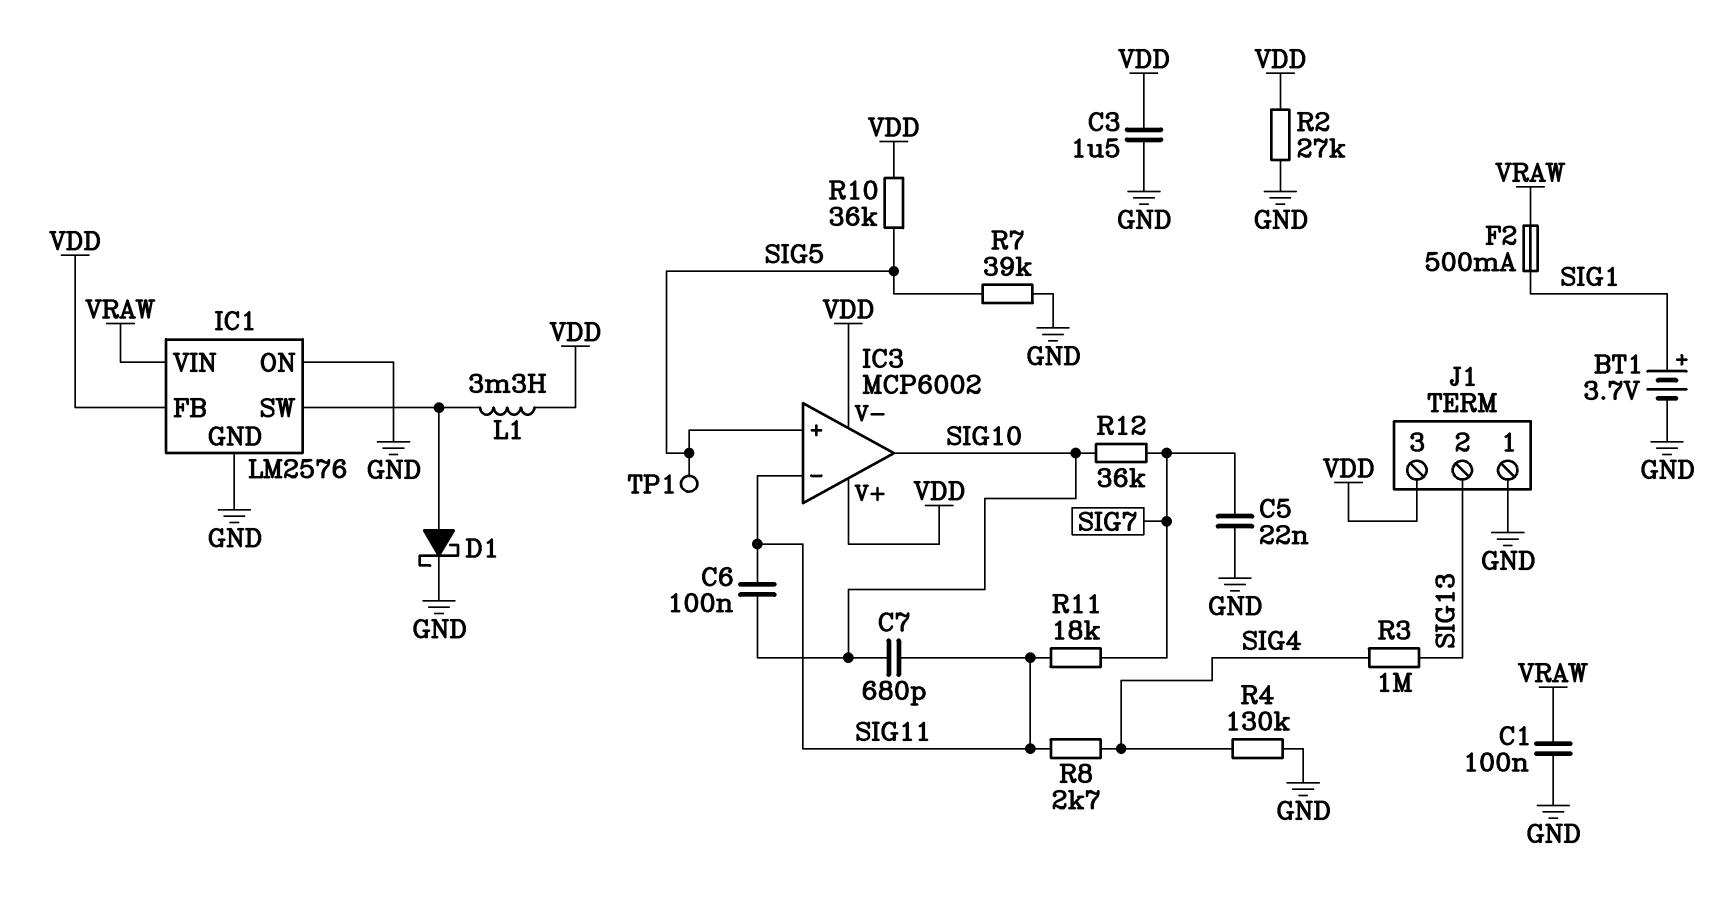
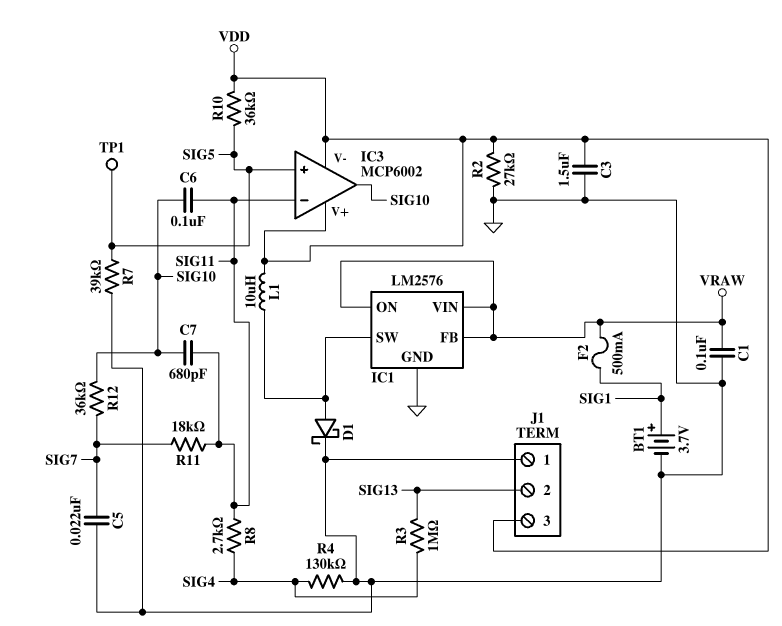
IC1 pin FB: VDD -> VRAW
IC1 pin ON: GND -> VRAW
L1: 3.3mH (IC1/SW, VDD) -> 10uH (IC1/SW, VDD)

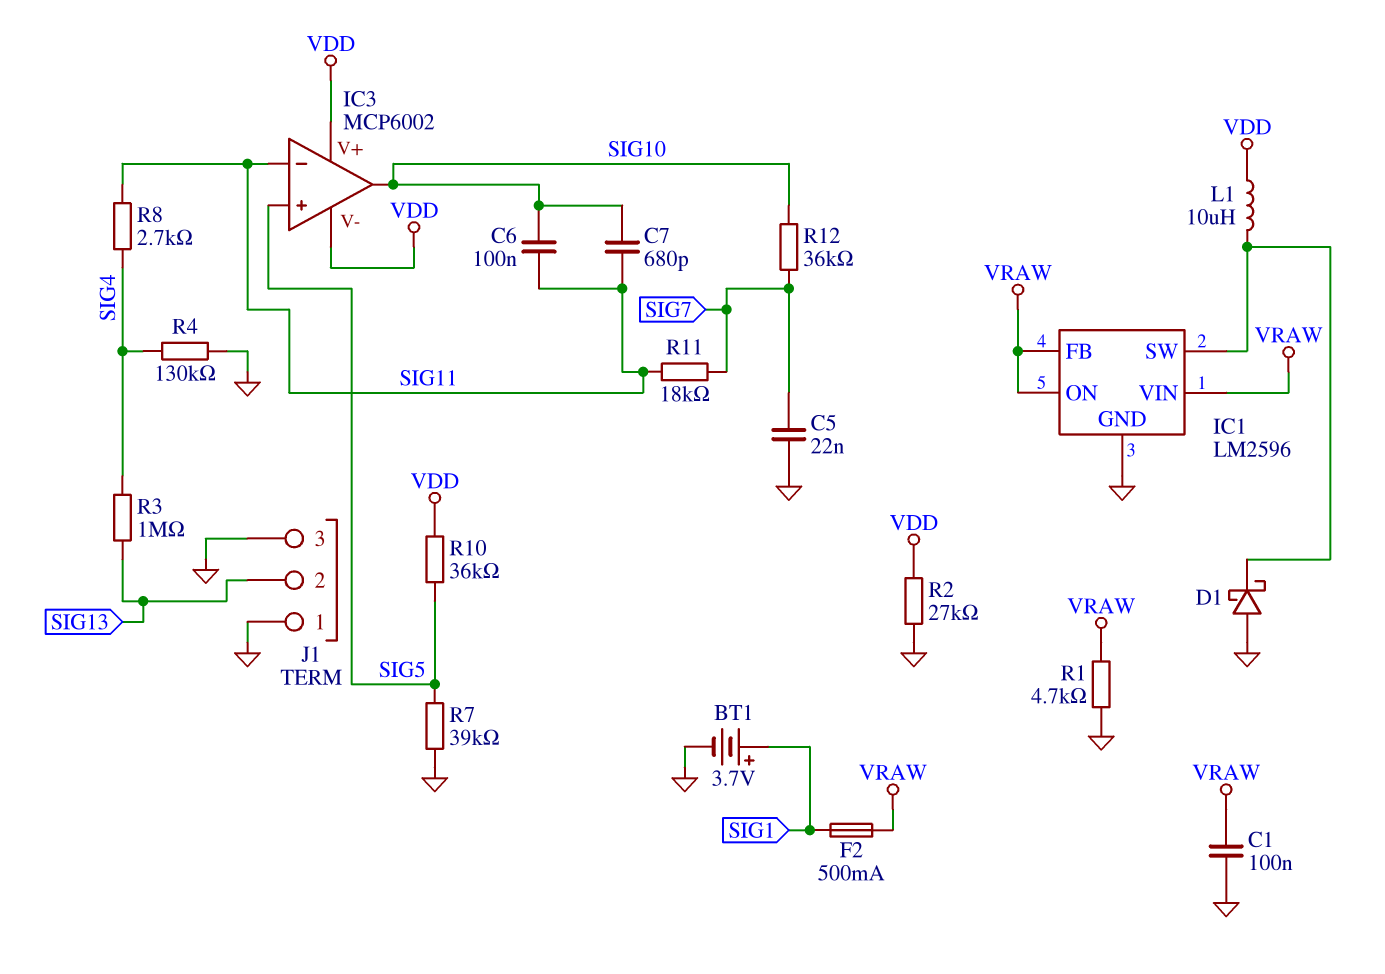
C3: 1.5uF (GND, VDD) -> none
D1: schottky (A IC1/SW, K GND) -> schottky (A GND, K IC1/SW)
IC1: LM2576 -> LM2596
J1 pin 3: VDD -> GND
R1: none -> 4.7k (GND, VRAW)
TP1: test point (SIG5) -> none

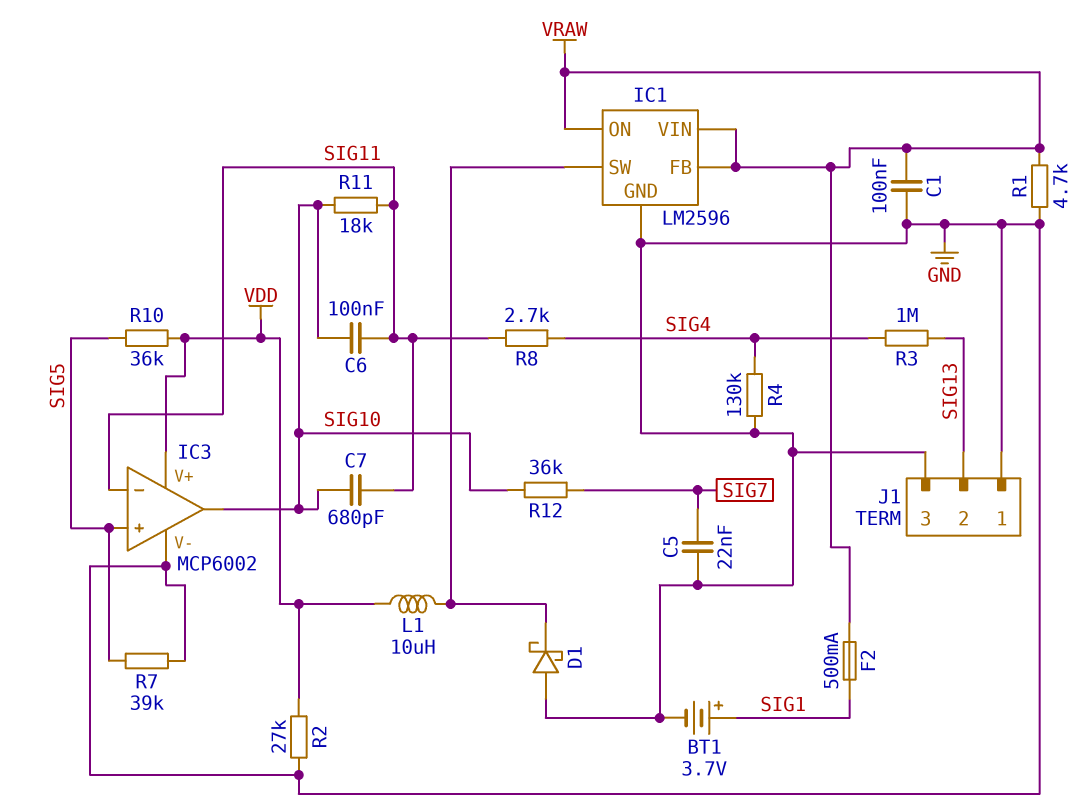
IC3 pin V-: VDD -> GND
R11: 18k (SIG7, SIG11) -> 18k (SIG10, SIG11)

